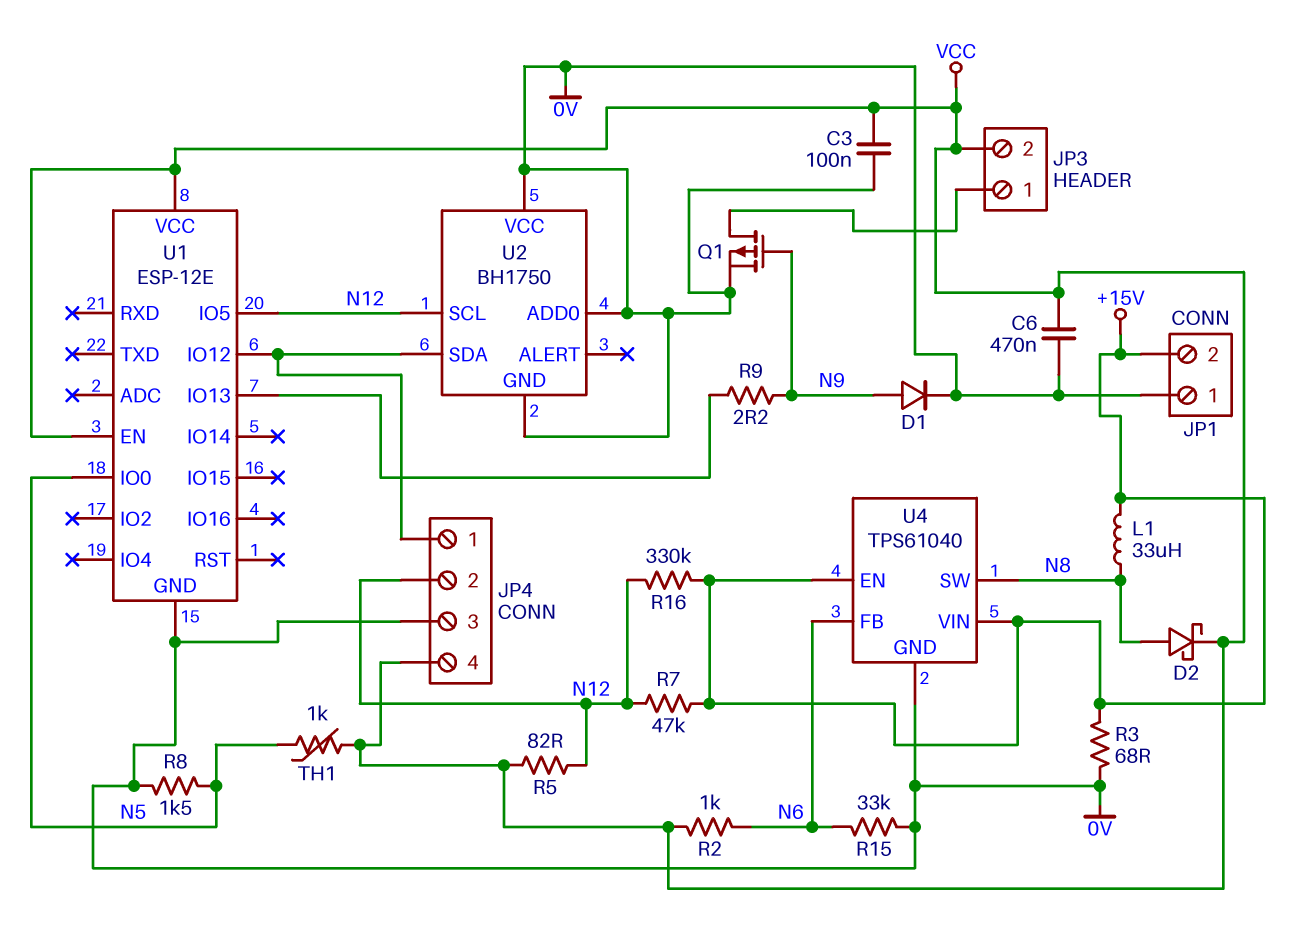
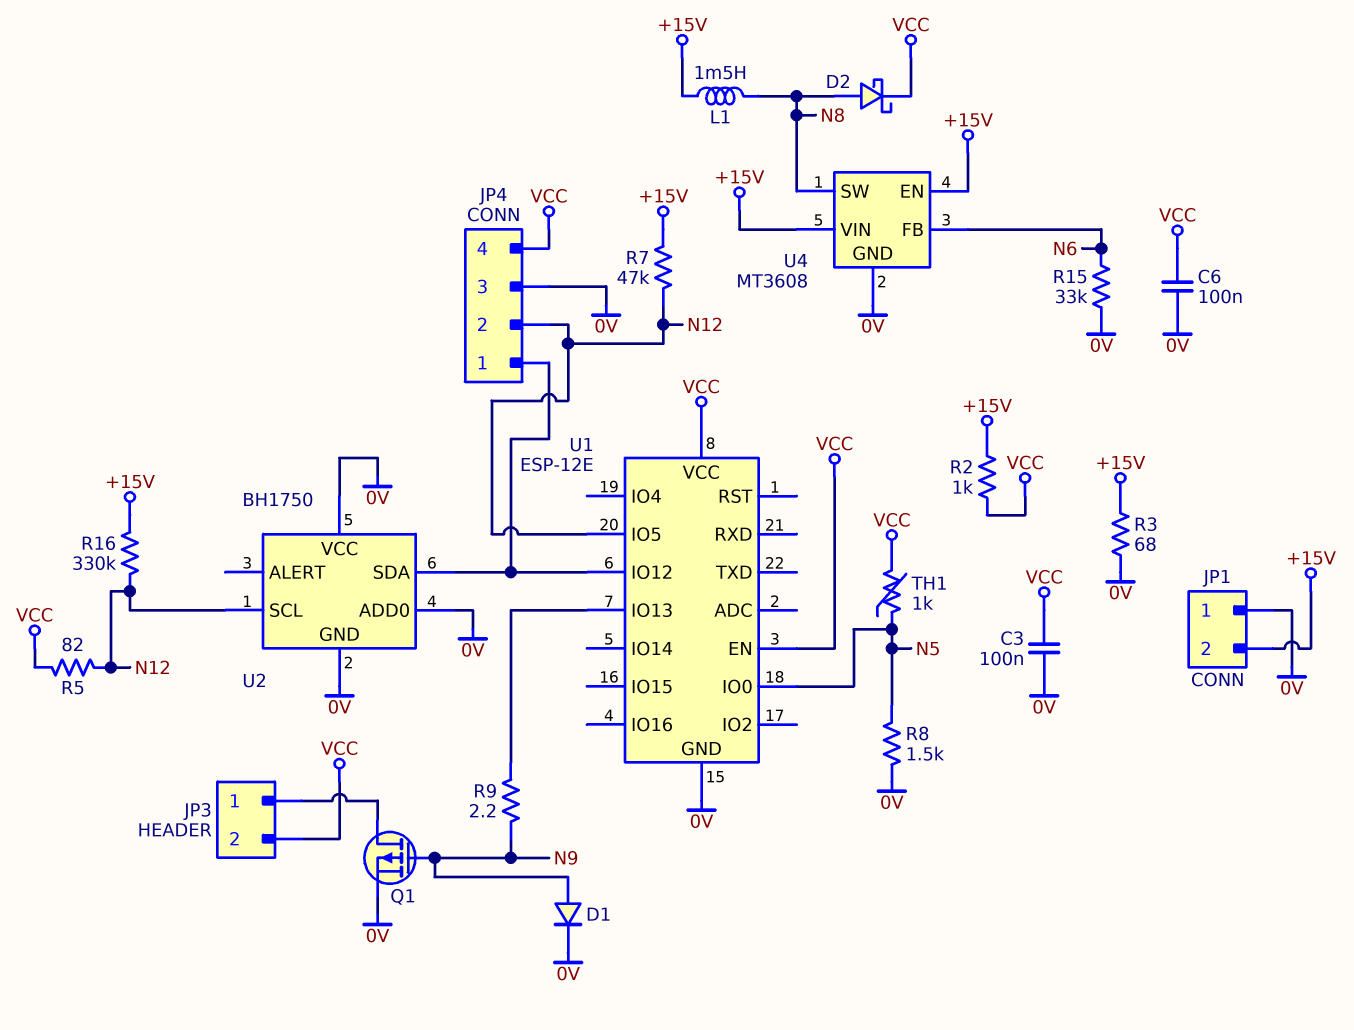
C6: 470nF (0V, VCC) -> 100nF (0V, VCC)
L1: 33uH (+15V, N8) -> 1.5mH (+15V, N8)
R2: 1k (N6, VCC) -> 1k (+15V, VCC)
U4: TPS61040 -> MT3608

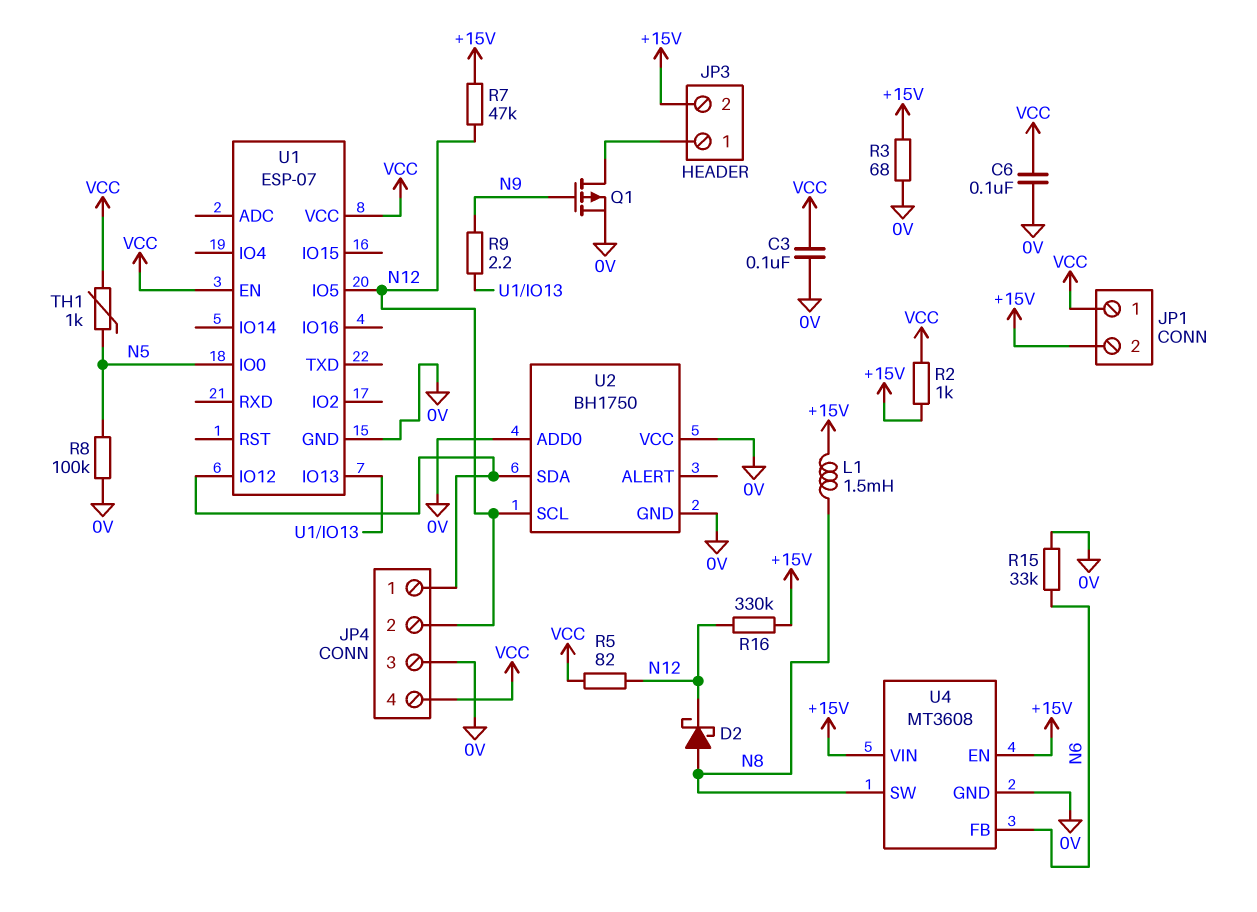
D1: diode (A N9, K 0V) -> none
D2: schottky (A N8, K VCC) -> schottky (A N8, K N12)
JP1 pin 1: 0V -> VCC
JP3 pin 2: VCC -> +15V
R8: 1.5k (0V, N5) -> 100k (0V, N5)
U1: ESP-12E -> ESP-07

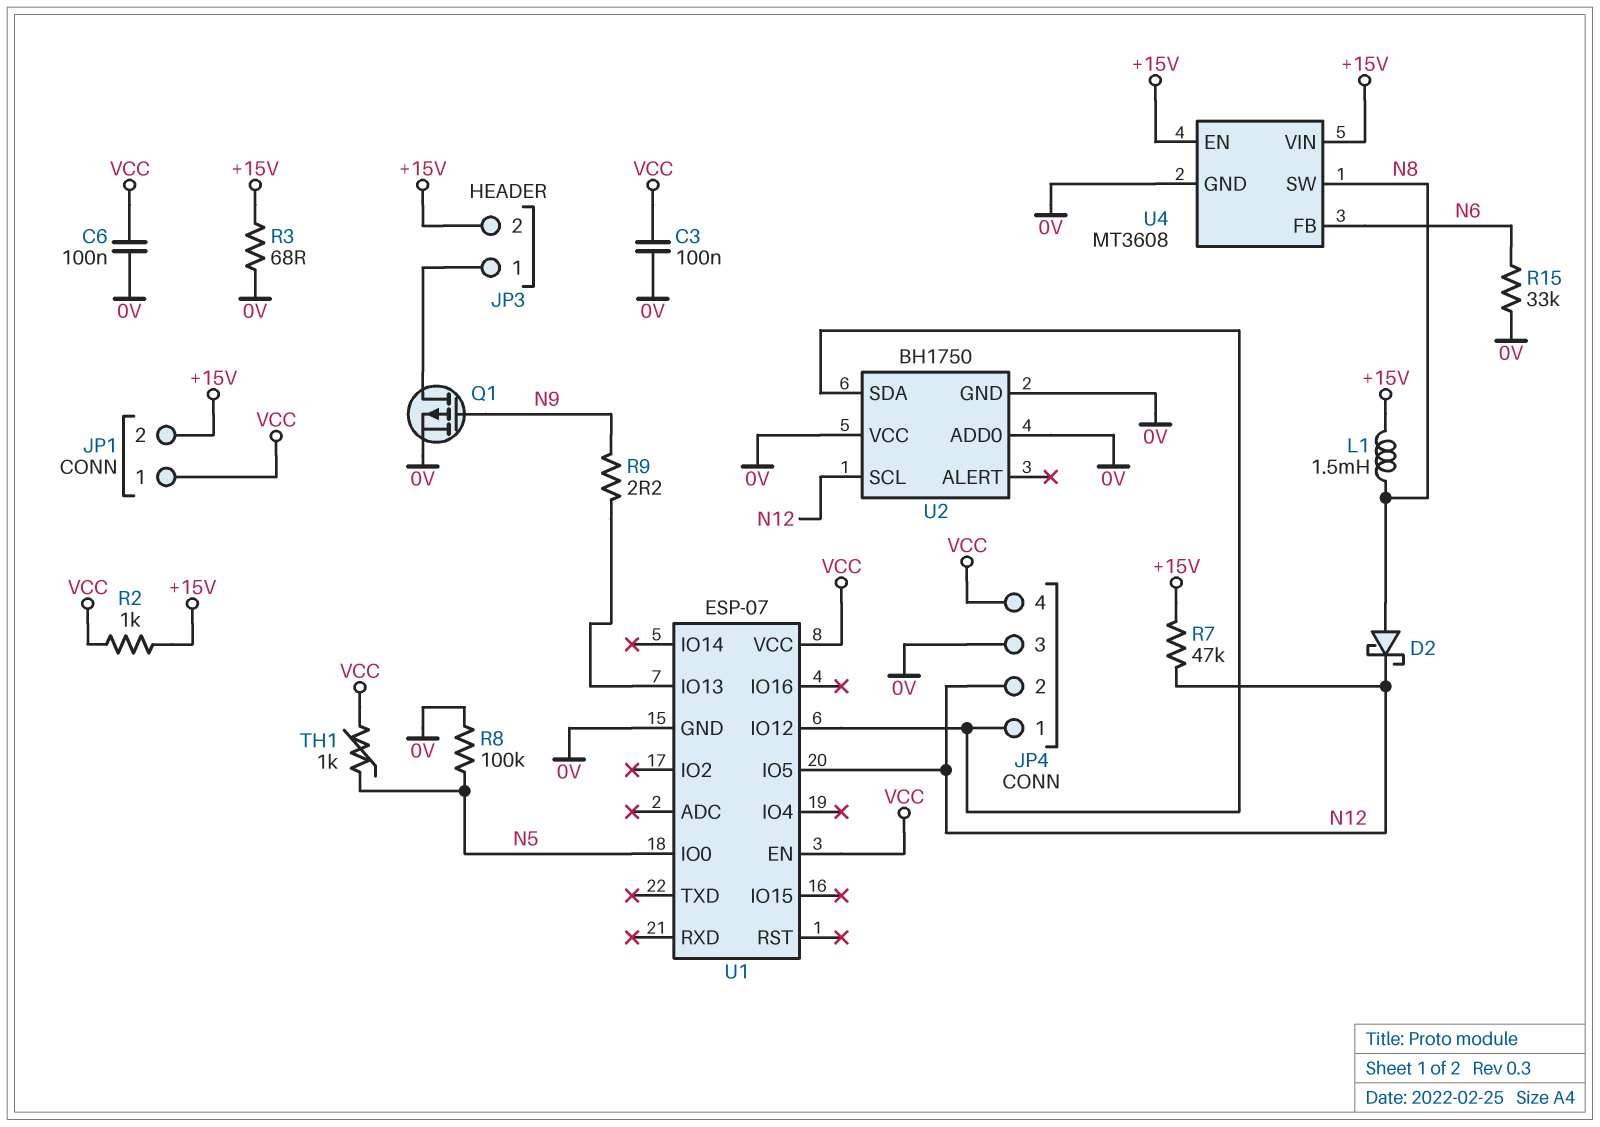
R5: 82 (N12, VCC) -> none
R16: 330k (+15V, N12) -> none

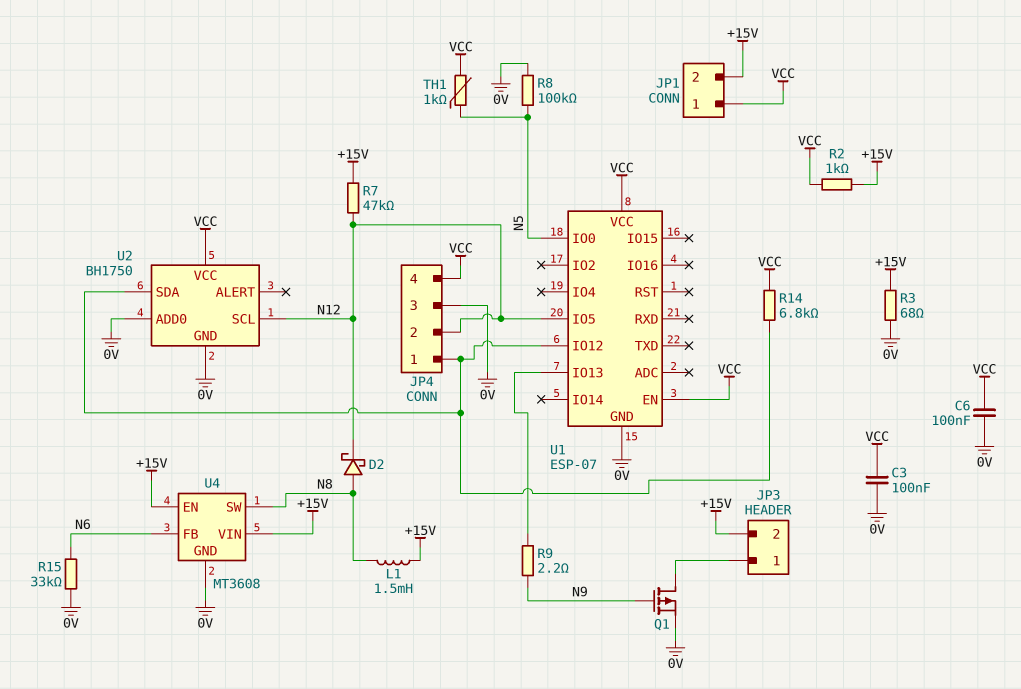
R14: none -> 6.8k (JP4/1, VCC)
U2 pin VCC: 0V -> VCC

